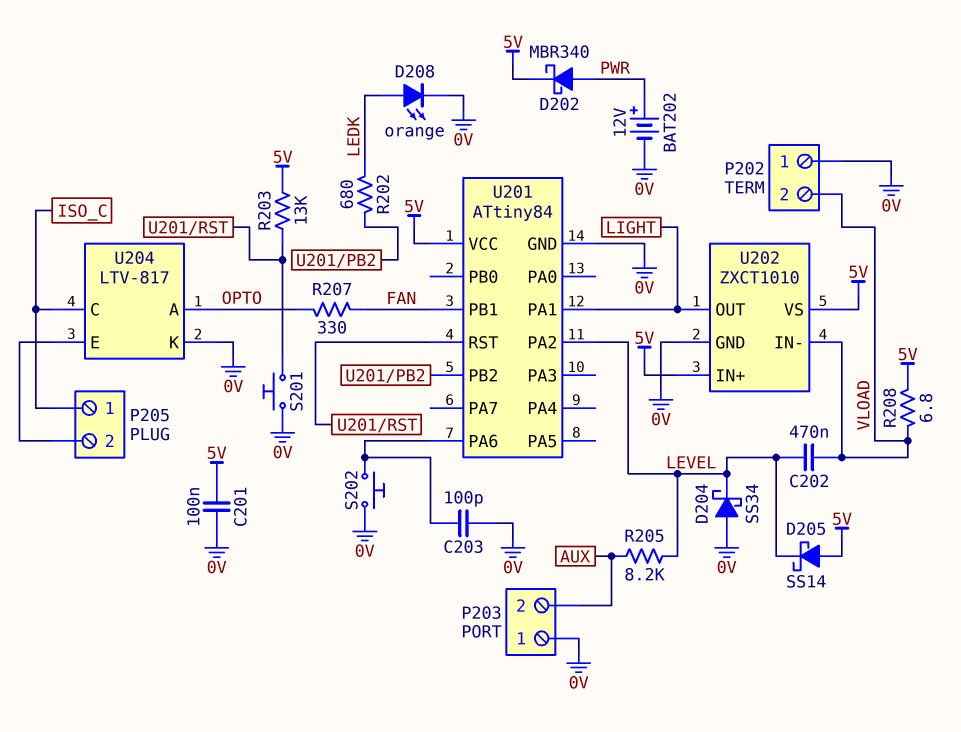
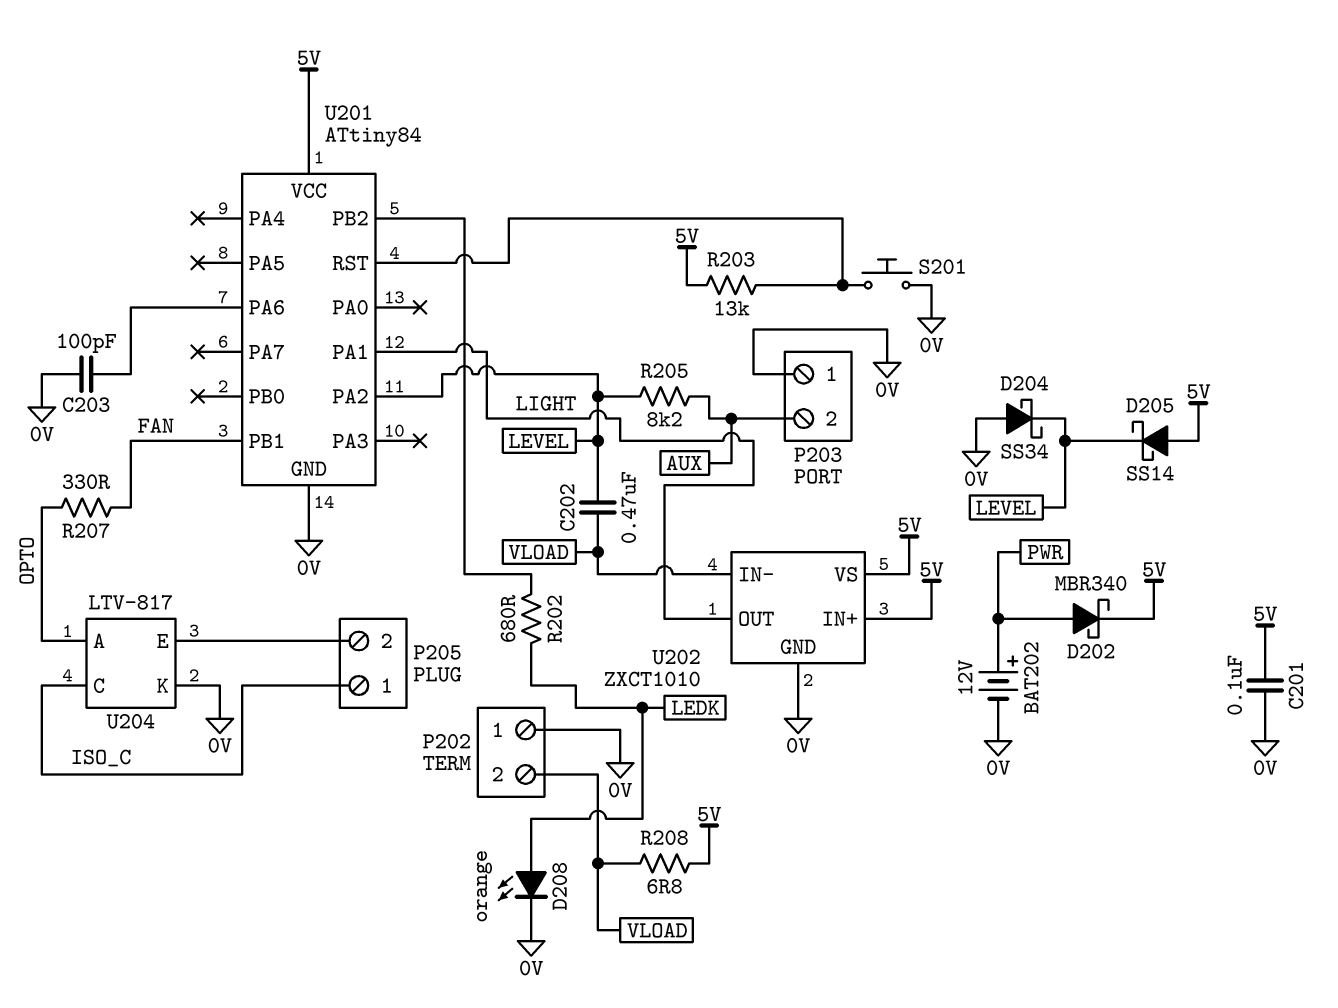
S202: button (0V, U201/PA6) -> none

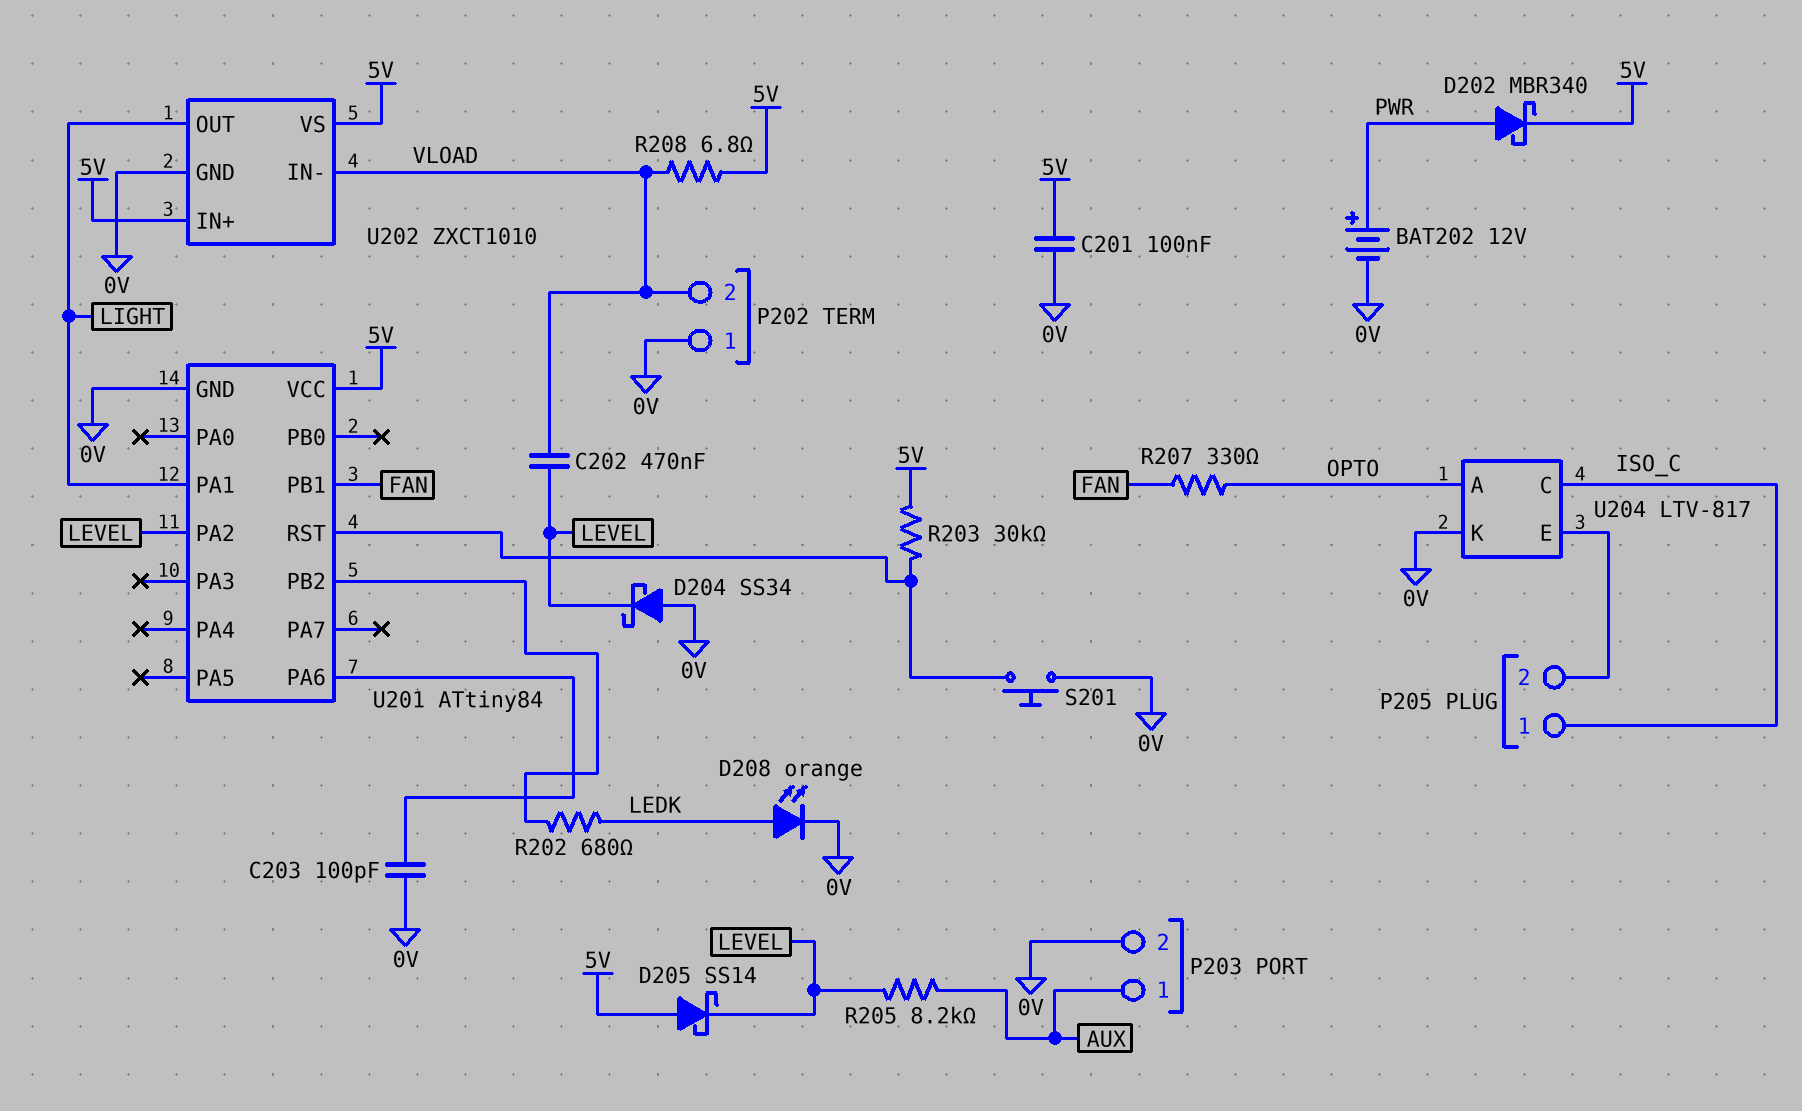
P203 pin 1: 0V -> AUX
P203 pin 2: AUX -> 0V
R203: 13k (5V, U201/RST) -> 30k (5V, U201/RST)

